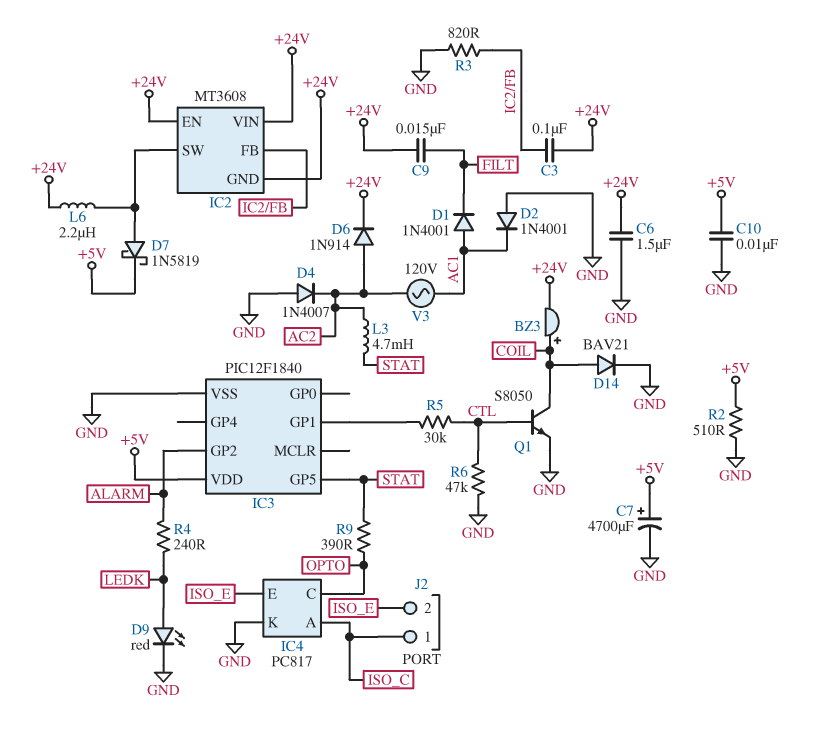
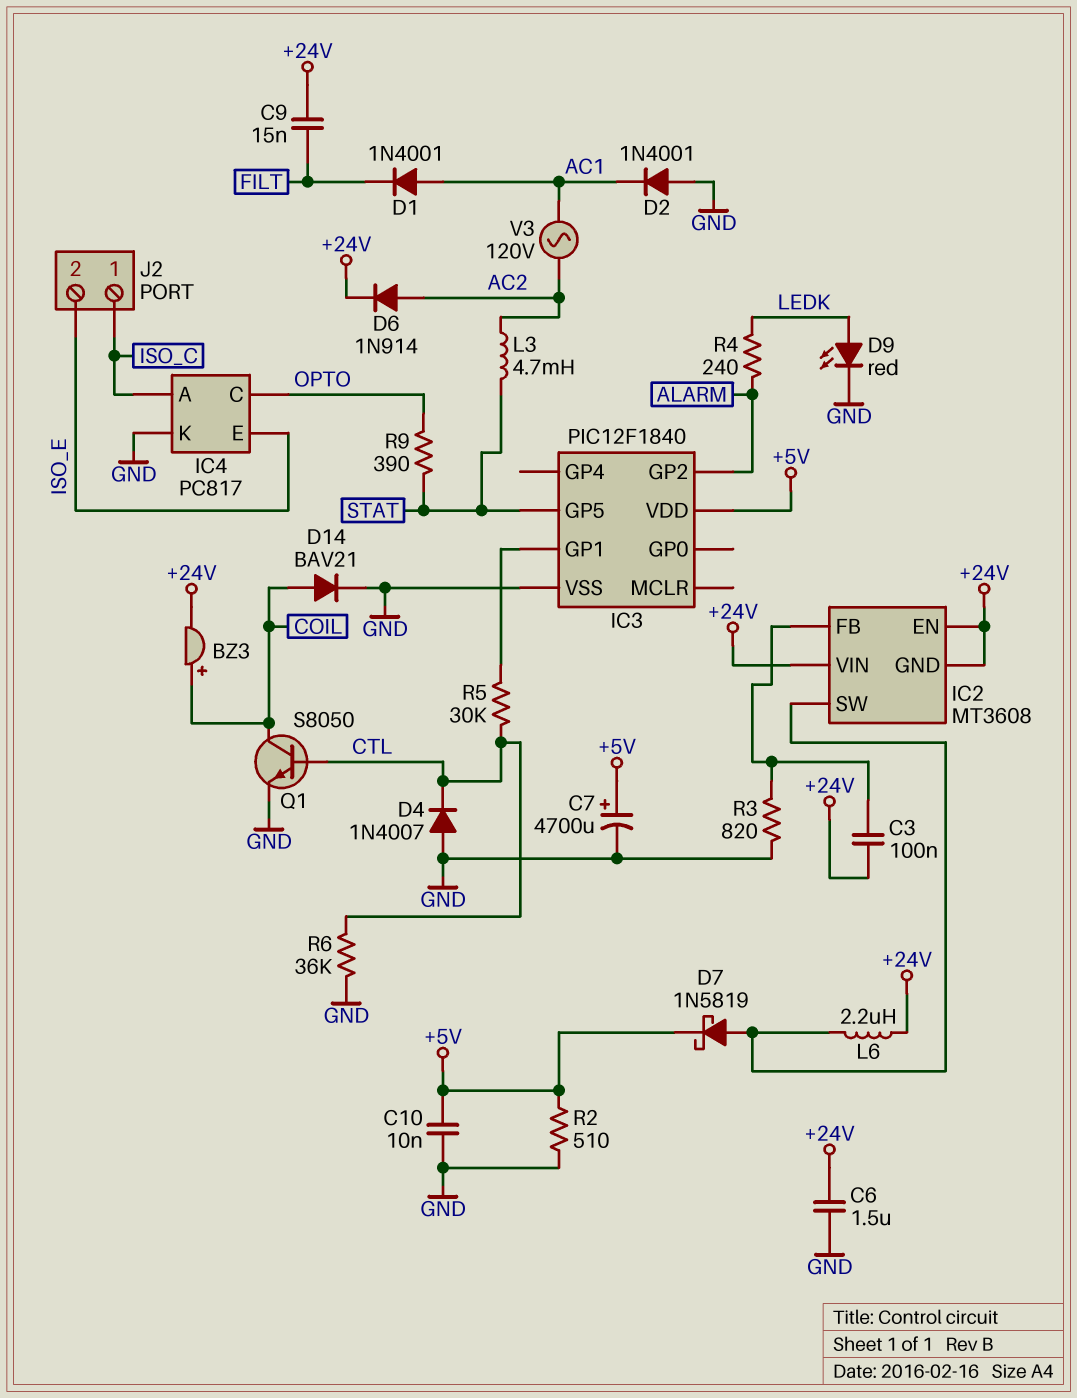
D4: diode 1N4007 (A GND, K AC2) -> diode 1N4007 (A GND, K CTL)
R6: 47k (CTL, GND) -> 36k (CTL, GND)

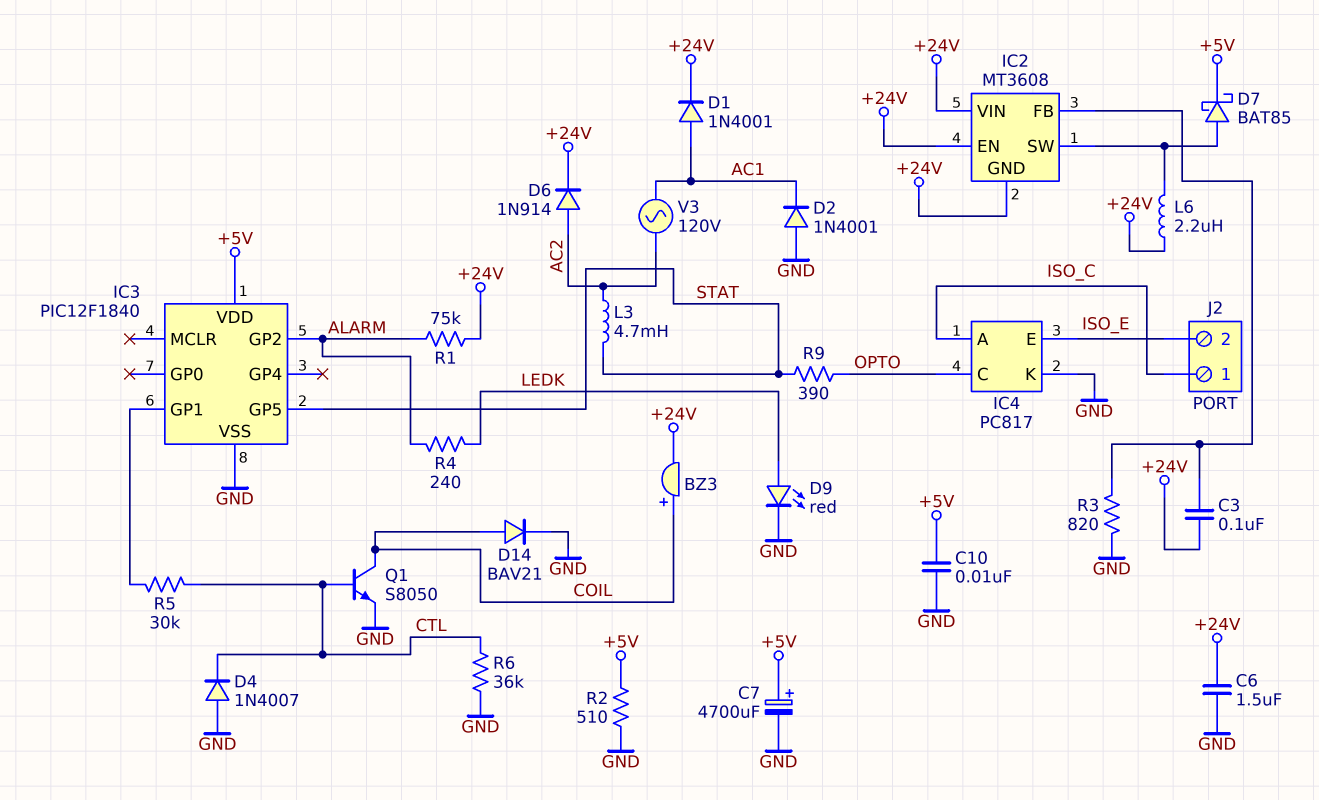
C9: 15nF (+24V, FILT) -> none
D1: diode 1N4001 (A AC1, K FILT) -> diode 1N4001 (A AC1, K +24V)
D7: schottky 1N5819 (A IC2/SW, K +5V) -> schottky BAT85 (A IC2/SW, K +5V)
R1: none -> 75k (+24V, ALARM)

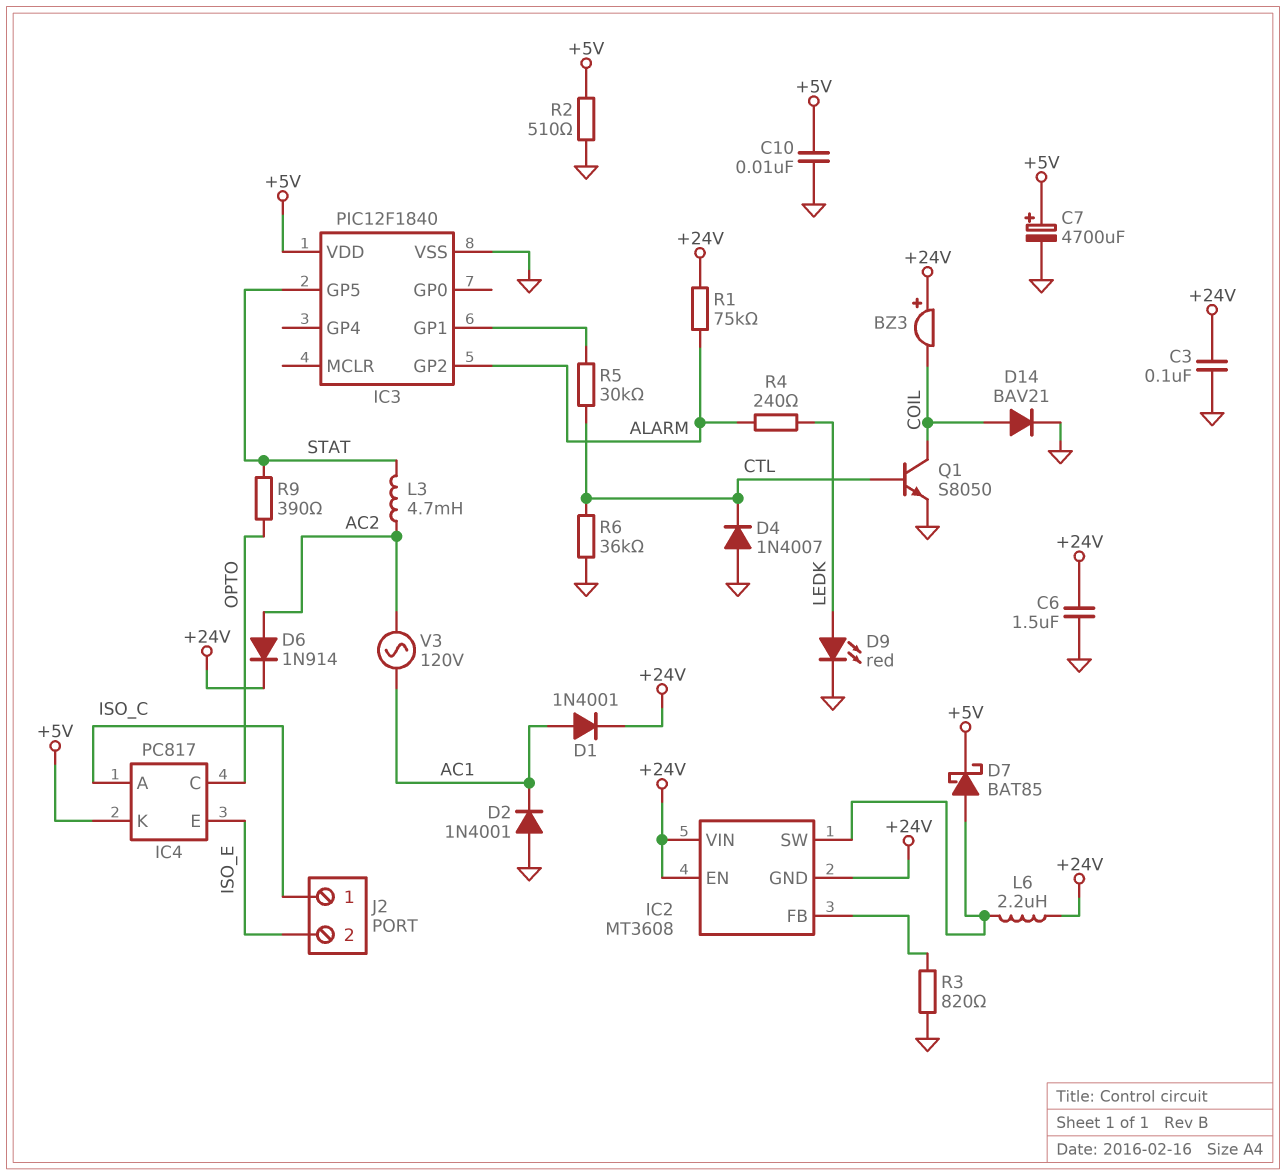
BZ3: buzzer (plus COIL, minus +24V) -> buzzer (plus +24V, minus COIL)
C3: 100nF (+24V, IC2/FB) -> 100nF (+24V, GND)
IC4 pin K: GND -> +5V

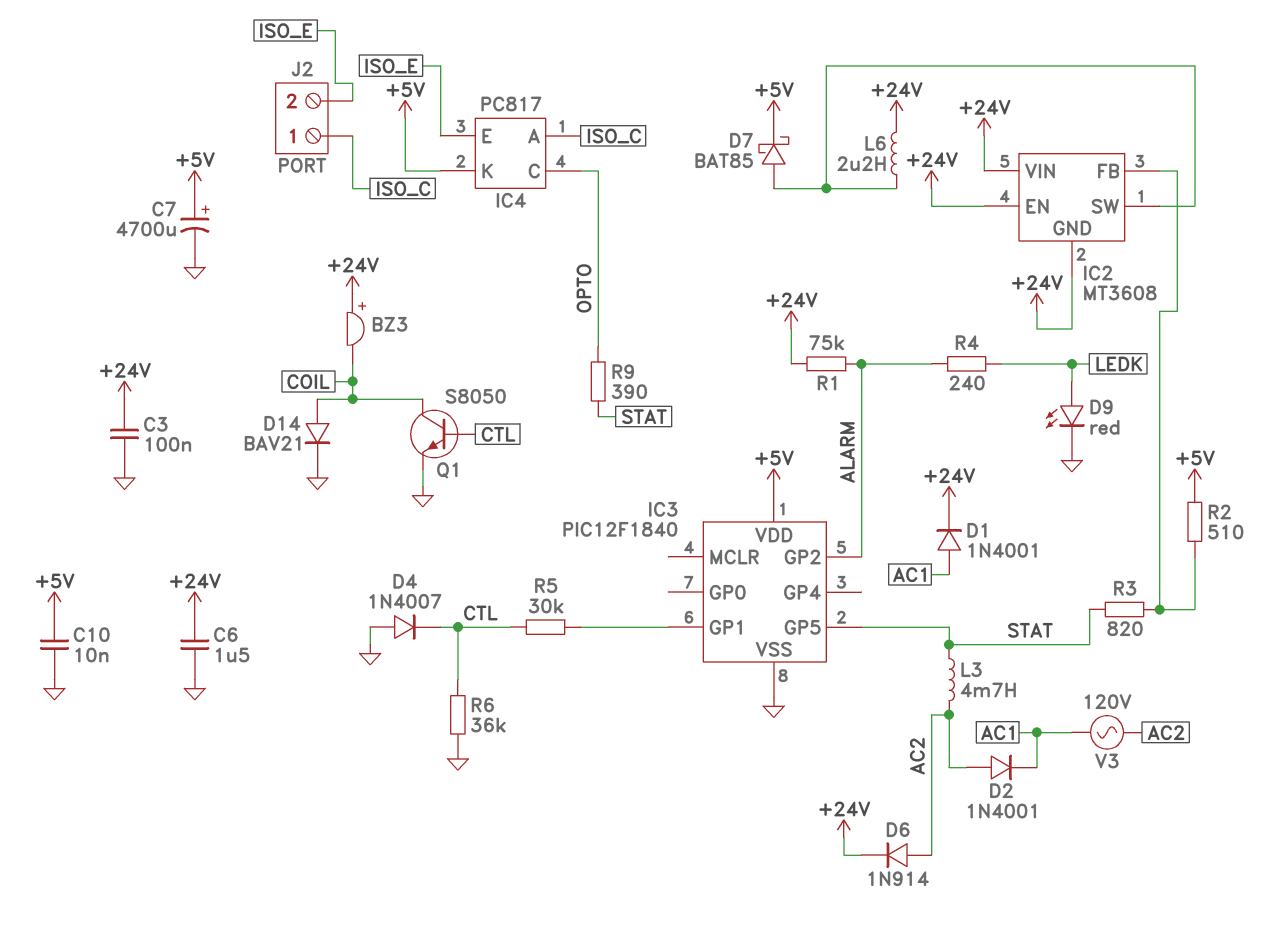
D2: diode 1N4001 (A GND, K AC1) -> diode 1N4001 (A AC2, K AC1)
R2: 510 (+5V, GND) -> 510 (+5V, IC2/FB)
R3: 820 (GND, IC2/FB) -> 820 (IC2/FB, STAT)

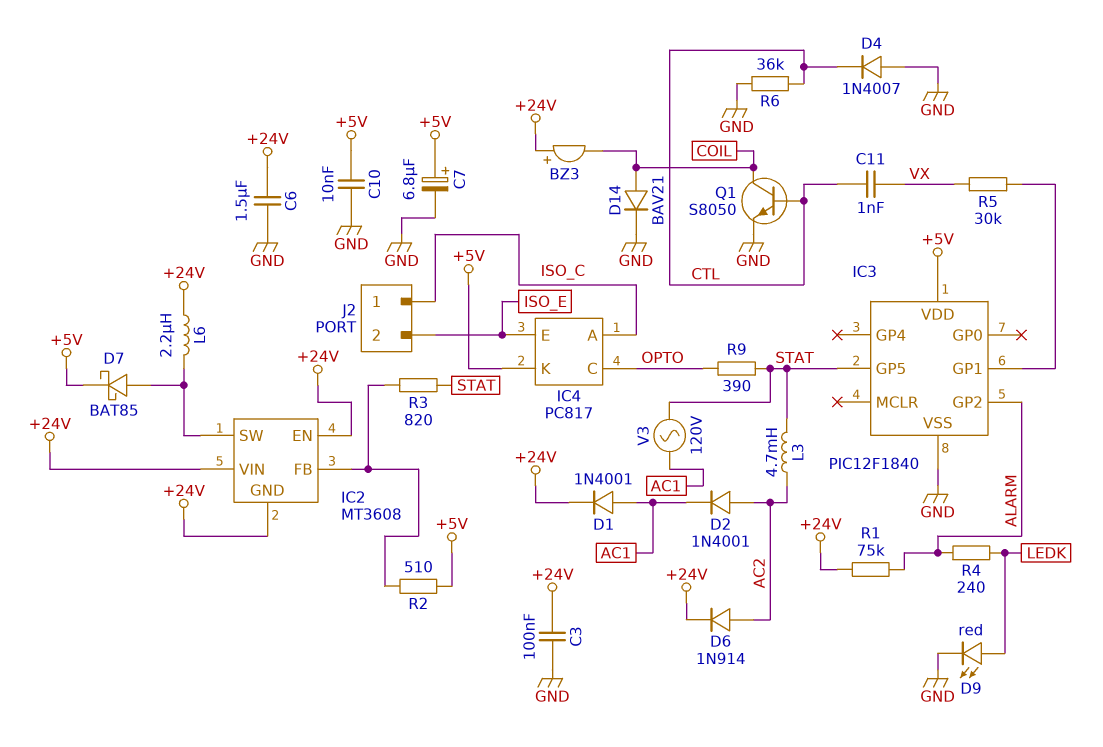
C7: 4700uF (plus +5V, minus GND) -> 6.8uF (plus +5V, minus GND)
C11: none -> 1nF (CTL, VX)
R5: 30k (CTL, IC3/GP1) -> 30k (IC3/GP1, VX)
V3: AC 120V (AC1, AC2) -> AC 120V (AC1, STAT)

